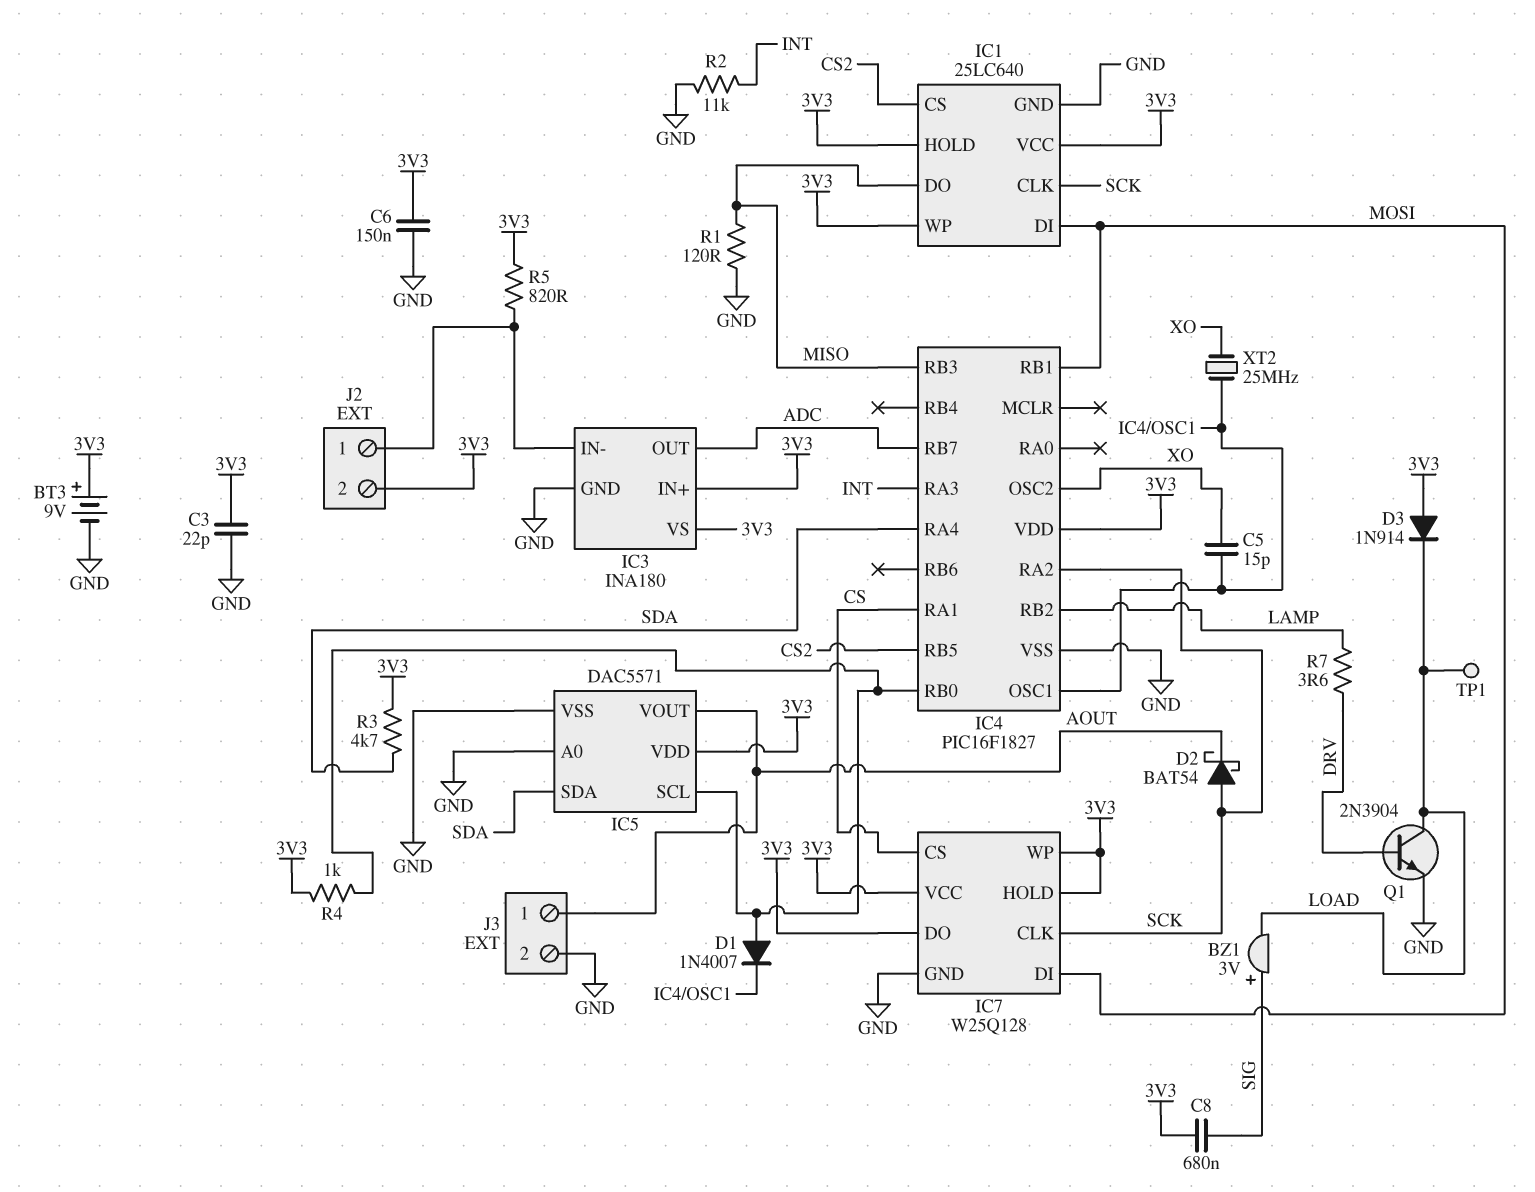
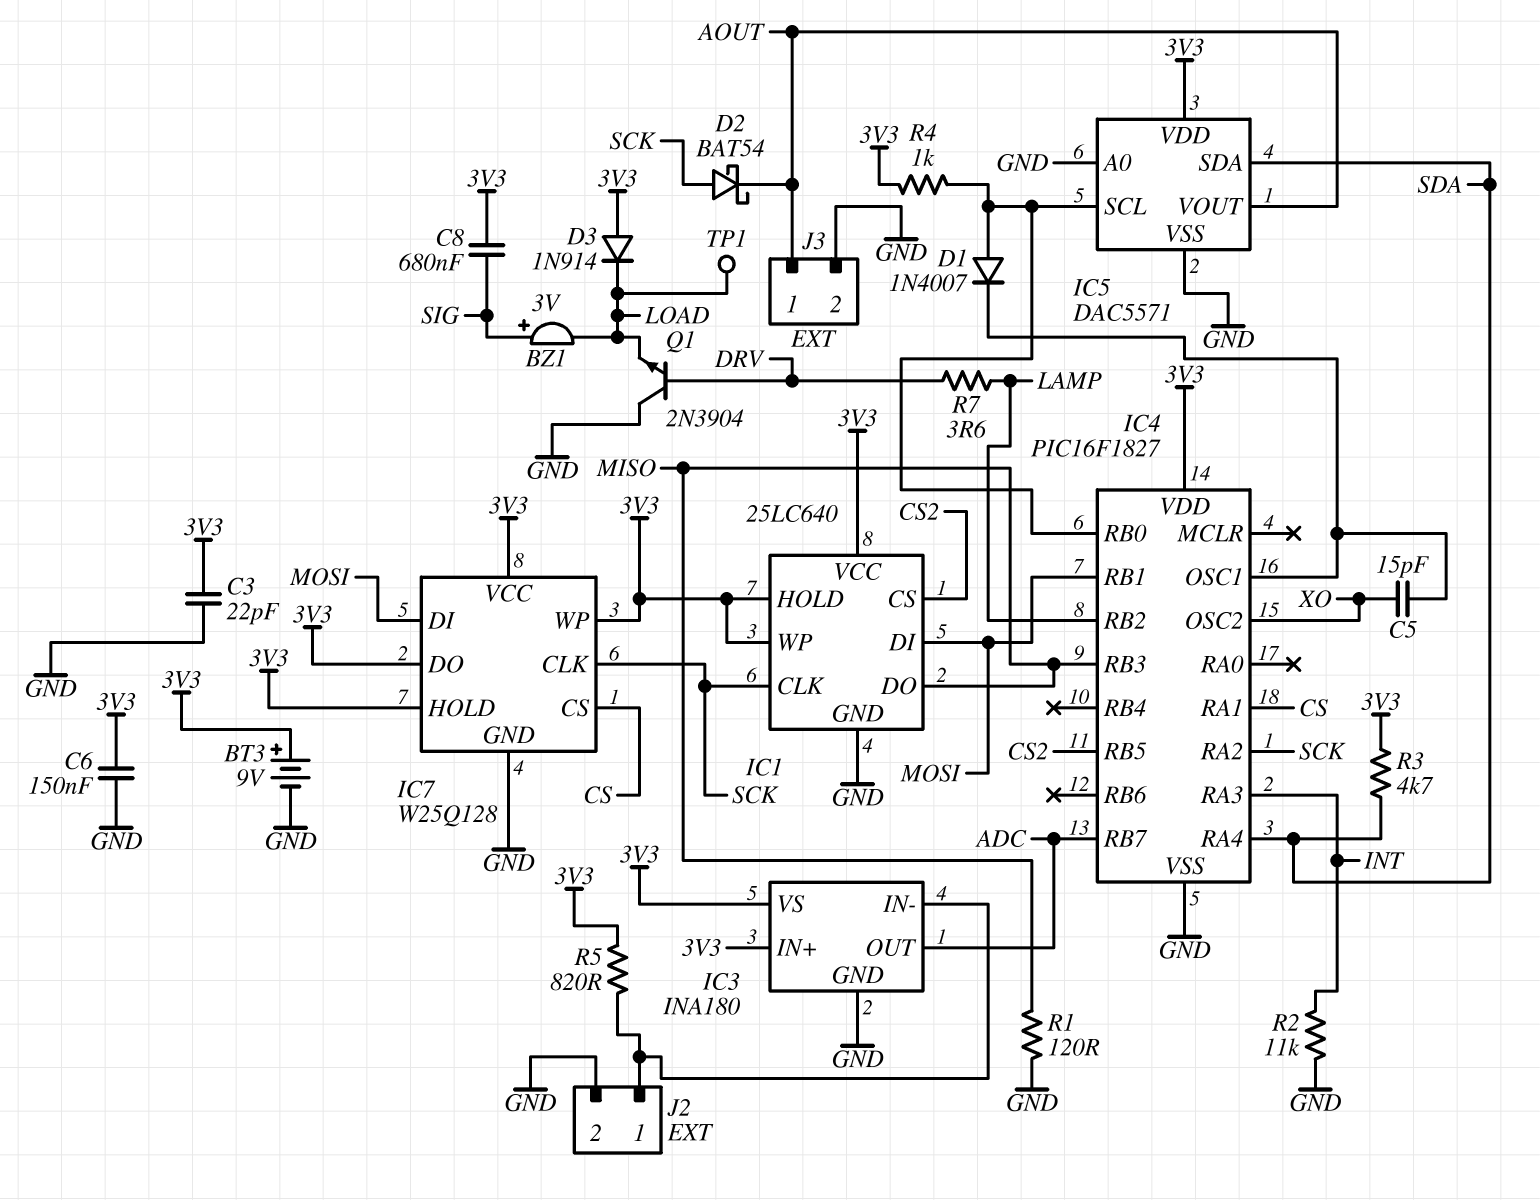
J2 pin 2: 3V3 -> GND
Q1: NPN 2N3904 (B DRV, C LOAD, E GND) -> NPN 2N3904 (B DRV, C GND, E LOAD)
XT2: 25MHz (IC4/OSC1, XO) -> none

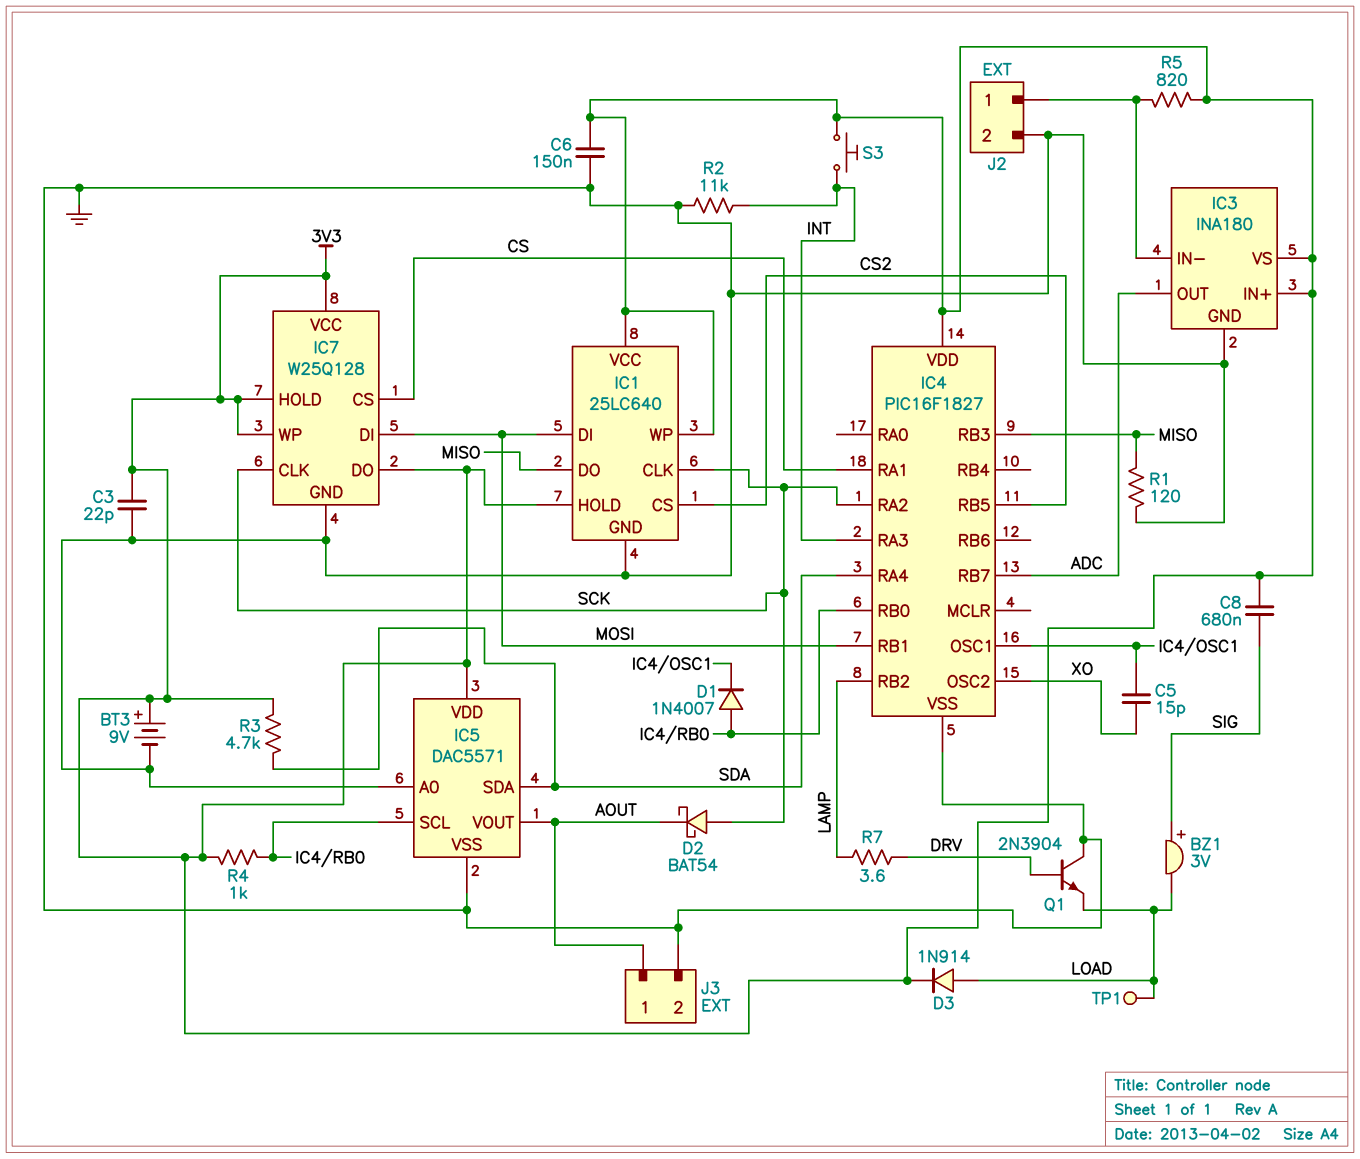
D3: diode 1N914 (A 3V3, K LOAD) -> diode 1N914 (A LOAD, K 3V3)
S3: none -> button (3V3, INT)

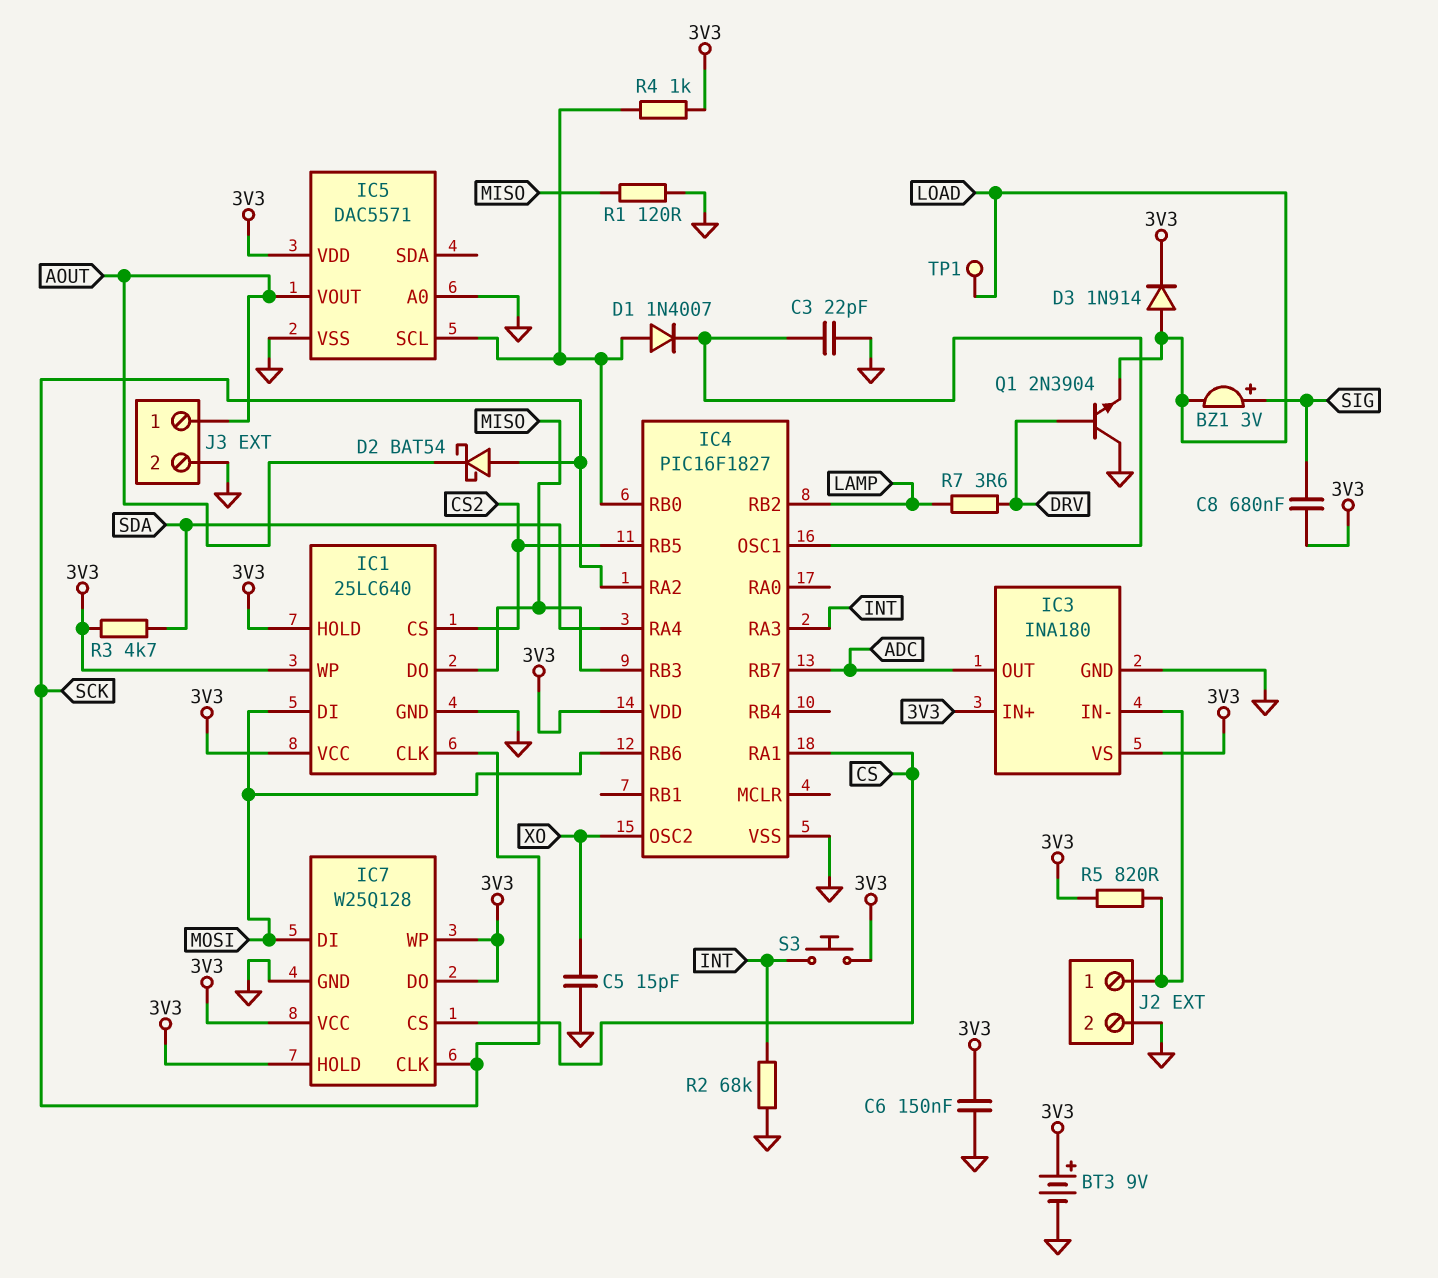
C3: 22pF (3V3, GND) -> 22pF (GND, IC4/OSC1)
C5: 15pF (IC4/OSC1, XO) -> 15pF (GND, XO)
IC4 pin RB1: MOSI -> none
IC4 pin RB6: none -> MOSI
IC5 pin SDA: SDA -> none
R2: 11k (GND, INT) -> 68k (GND, INT)

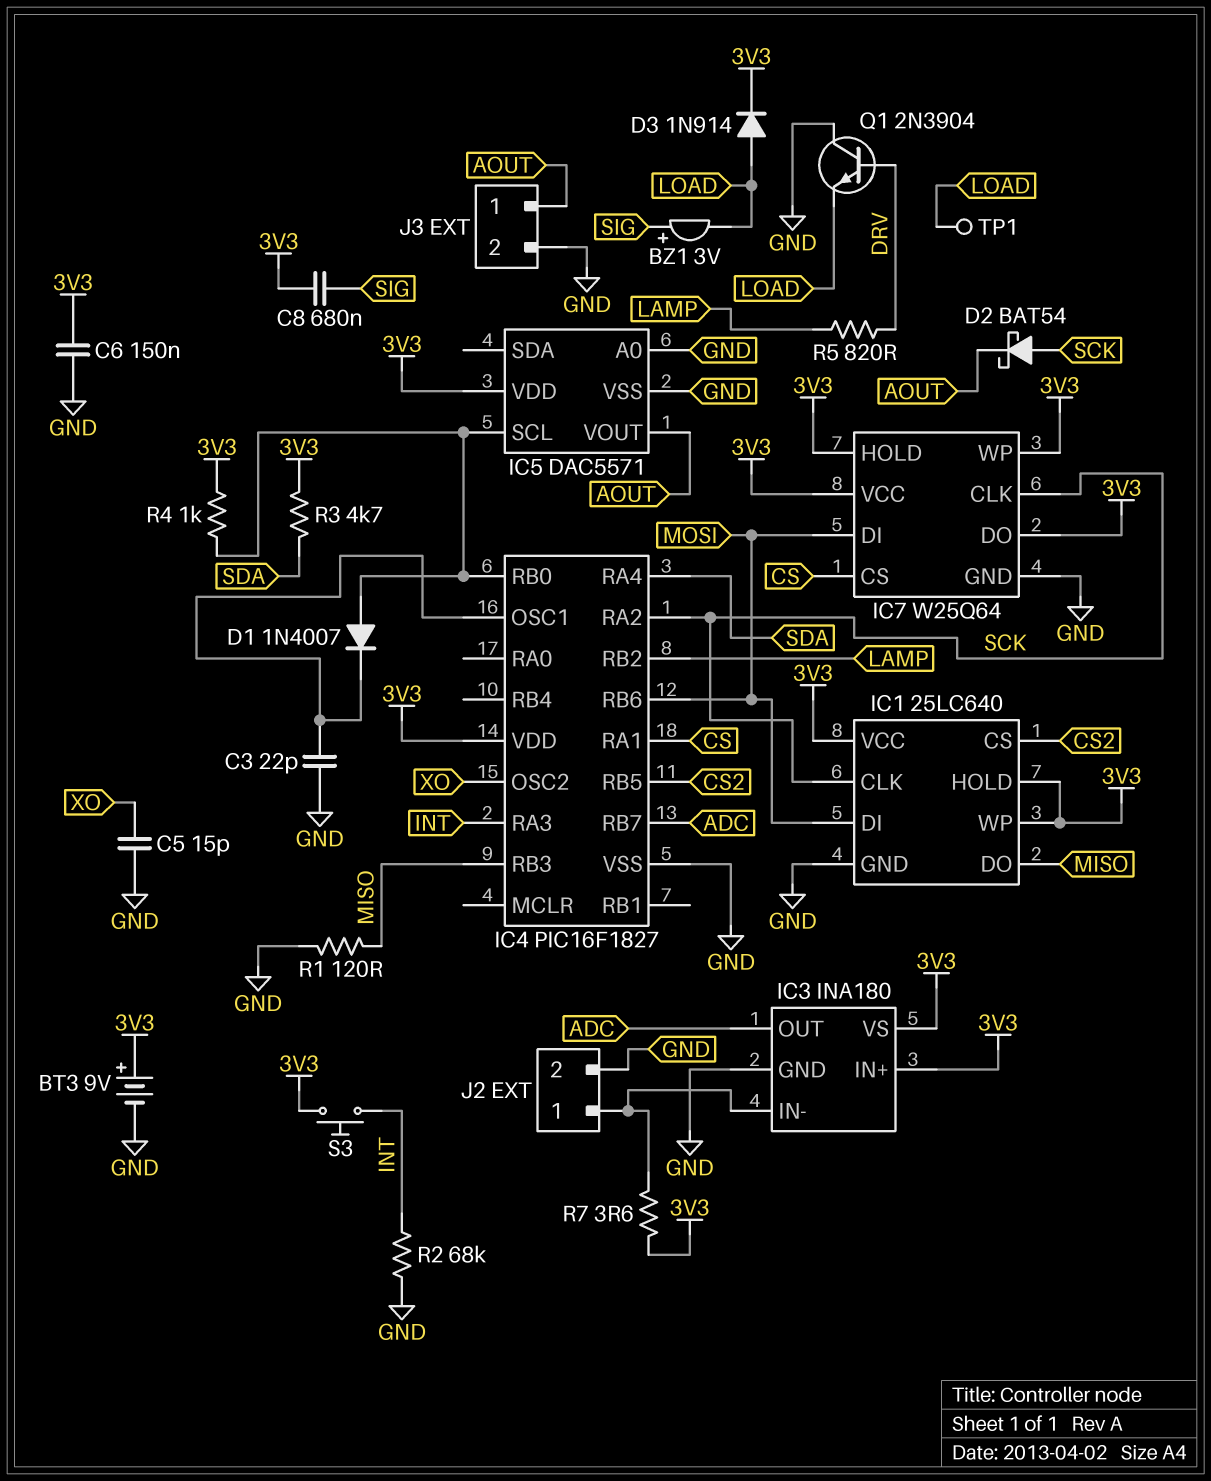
IC7: W25Q128 -> W25Q64
R5: 820 (3V3, IC3/IN-) -> 820 (DRV, LAMP)
R7: 3.6 (DRV, LAMP) -> 3.6 (3V3, IC3/IN-)

